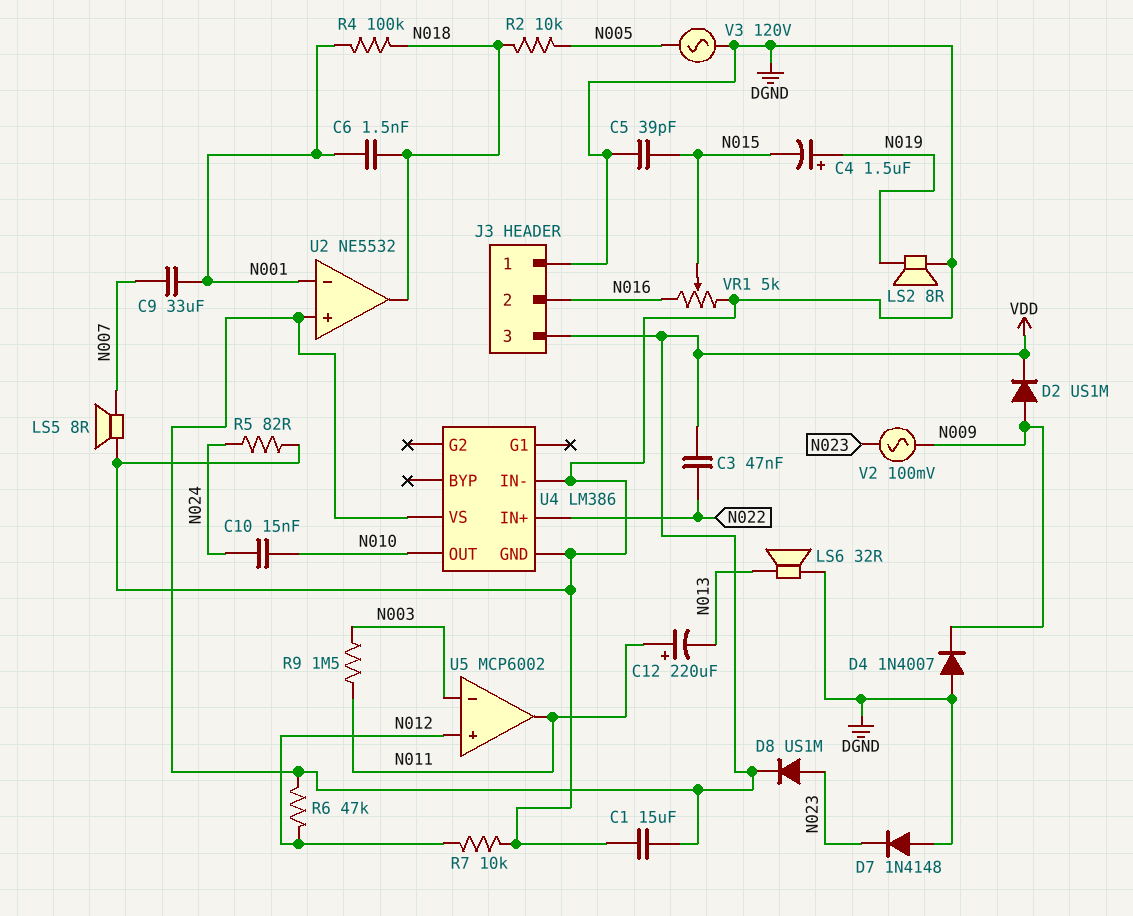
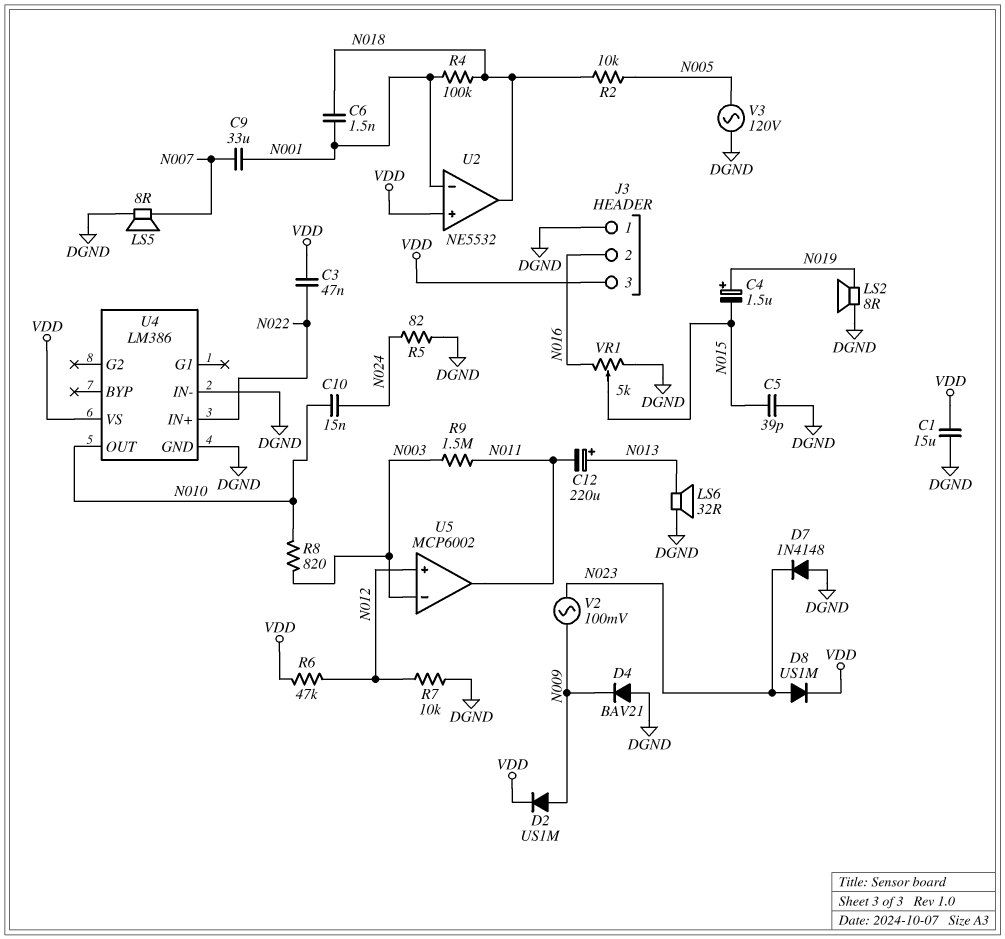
C12: 220uF (plus N011, minus N013) -> 220uF (plus N013, minus N011)
D4: diode 1N4007 (A DGND, K N009) -> diode BAV21 (A DGND, K N009)
R8: none -> 820 (N003, N010)

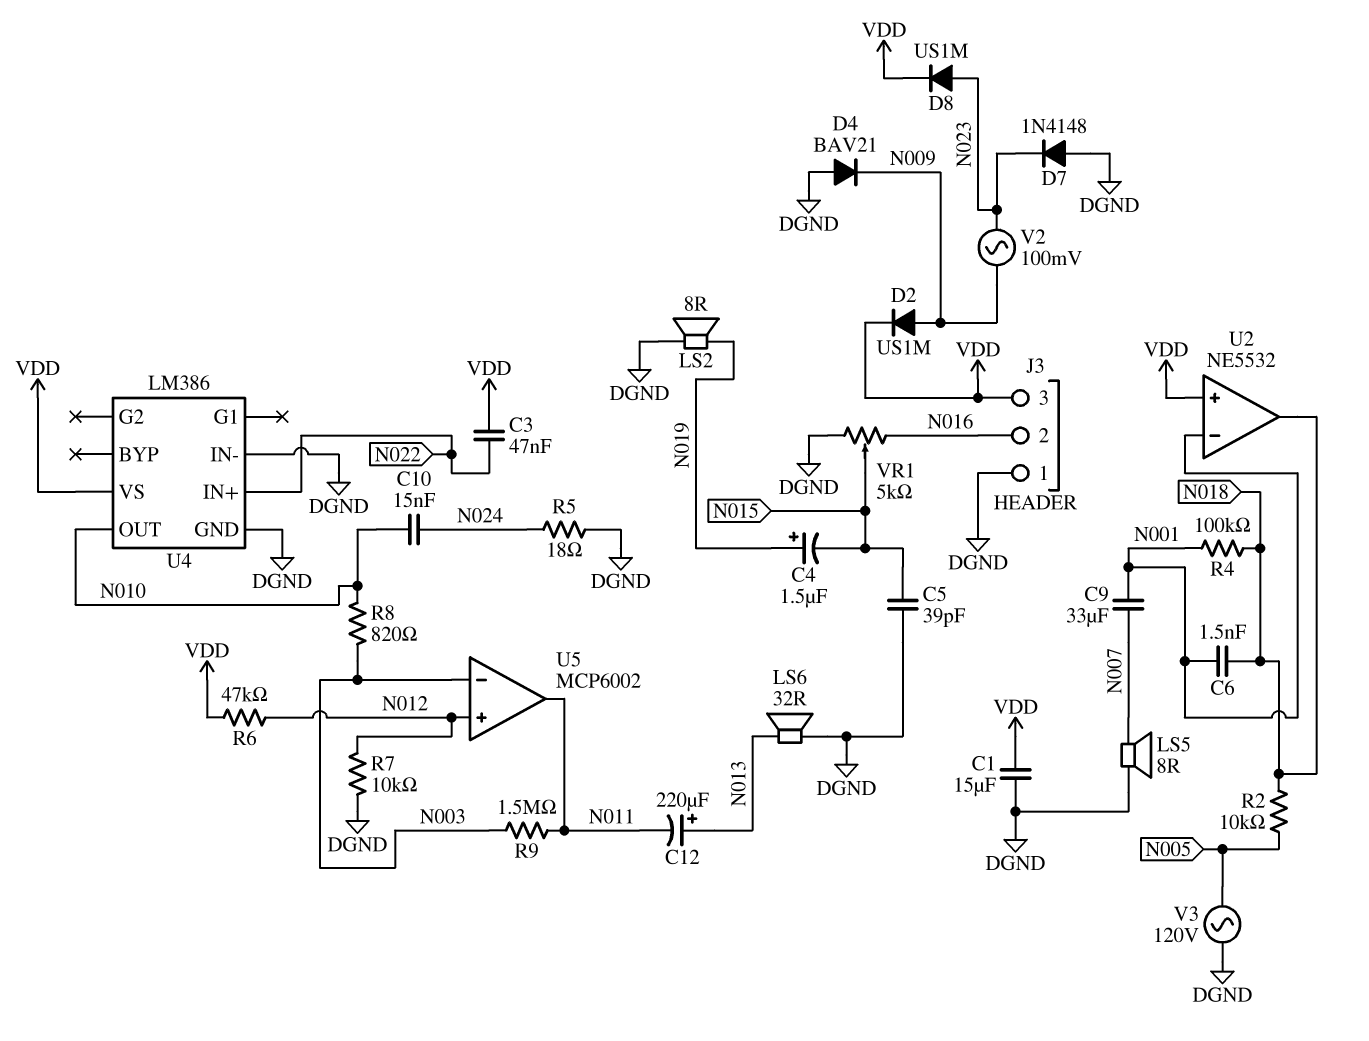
R5: 82 (DGND, N024) -> 18 (DGND, N024)

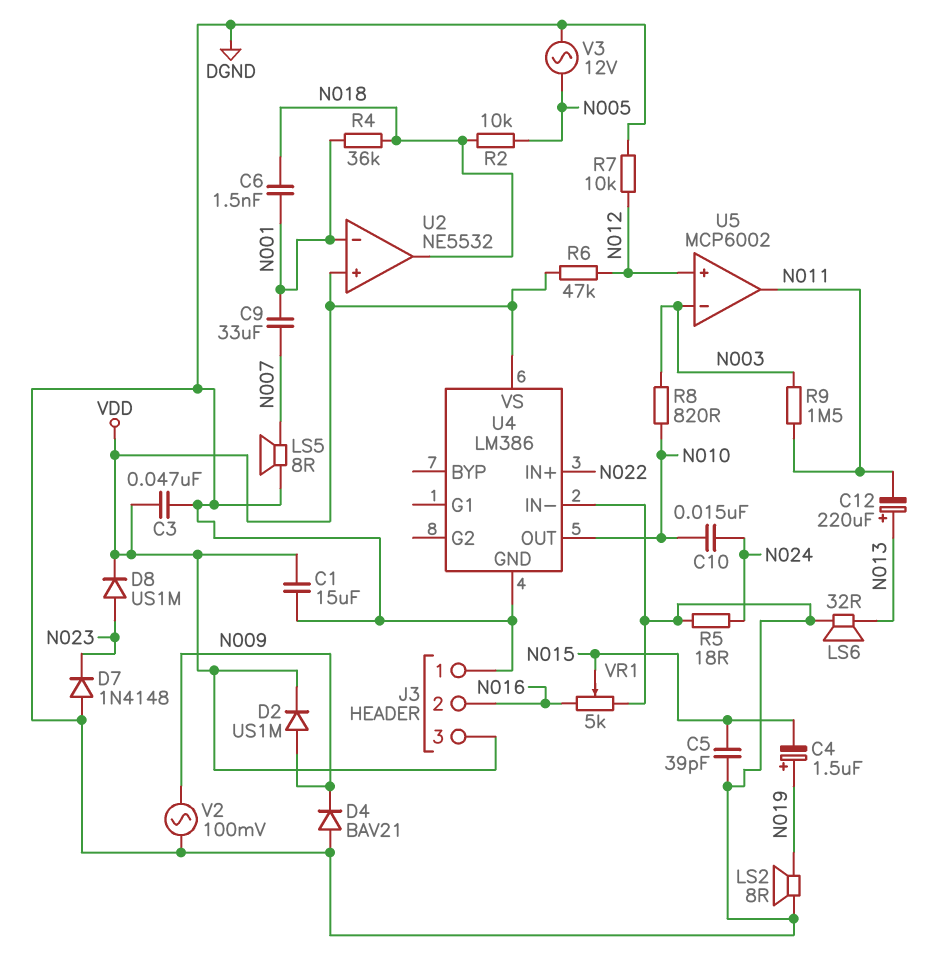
C3: 47nF (N022, VDD) -> 47nF (DGND, VDD)
R4: 100k (N001, N018) -> 36k (N001, N018)
V2: AC 100mV (N009, N023) -> AC 100mV (DGND, N009)
V3: AC 120V (DGND, N005) -> AC 12V (DGND, N005)

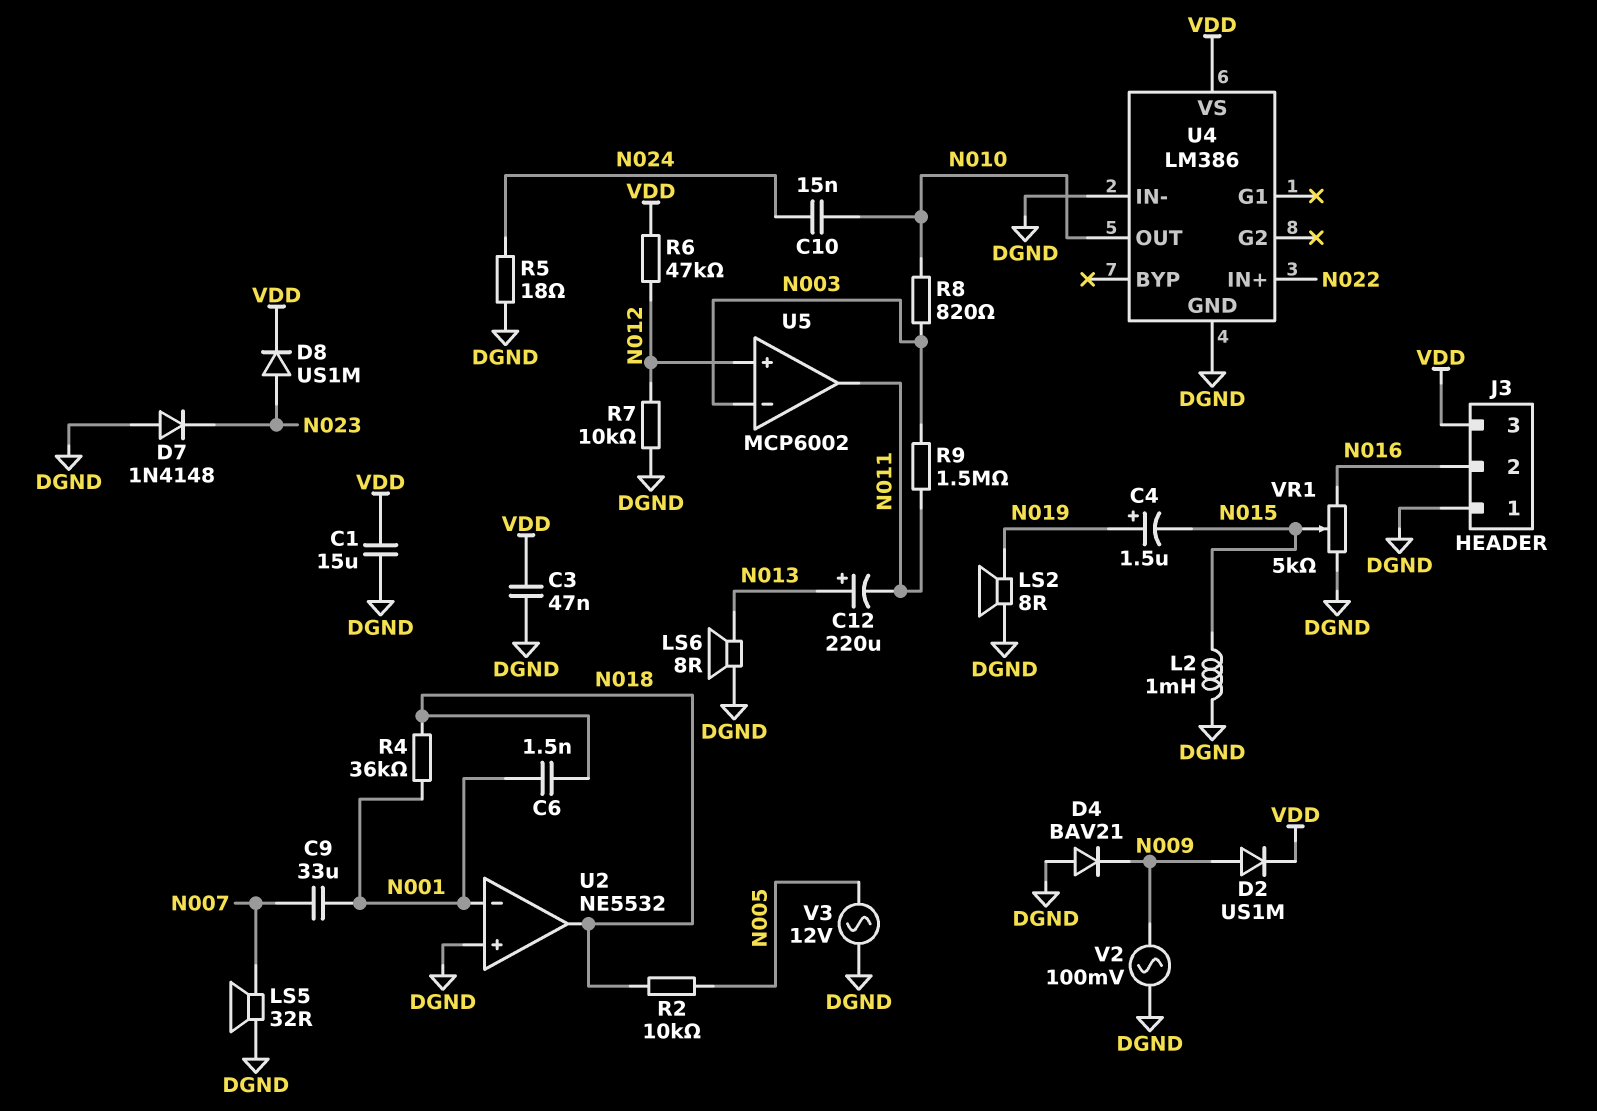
C5: 39pF (DGND, N015) -> none
L2: none -> 1mH (DGND, N015)
LS5: speaker 8R (DGND, N007) -> speaker 32R (DGND, N007)
LS6: speaker 32R (DGND, N013) -> speaker 8R (DGND, N013)
U2 pin in+: VDD -> DGND

